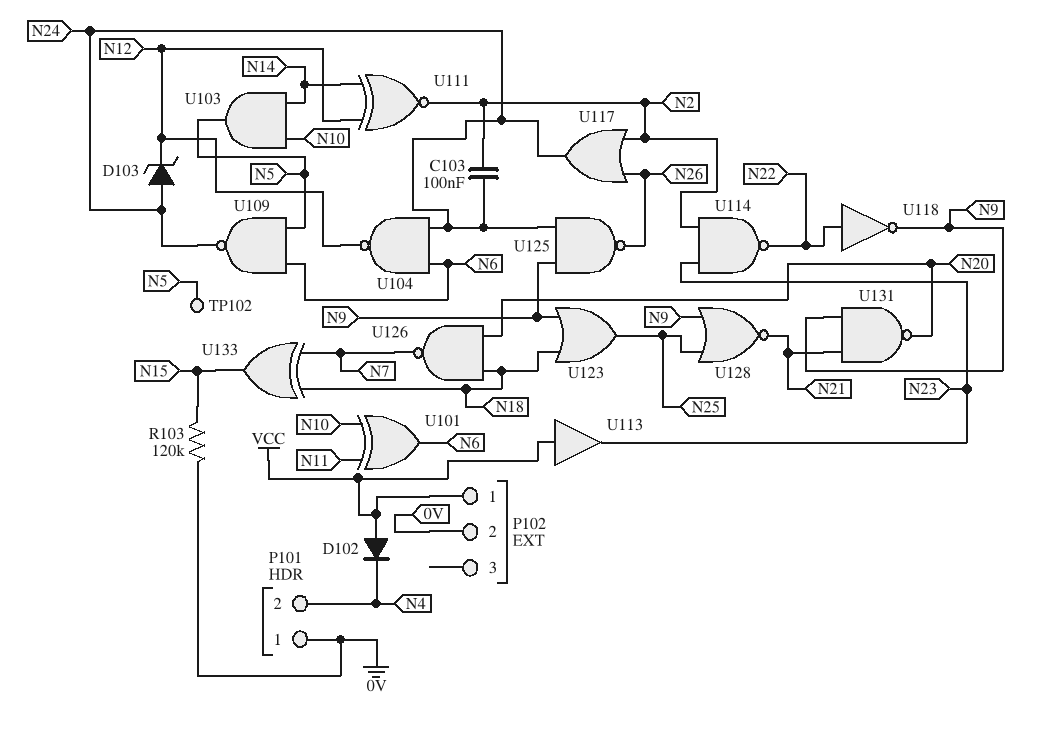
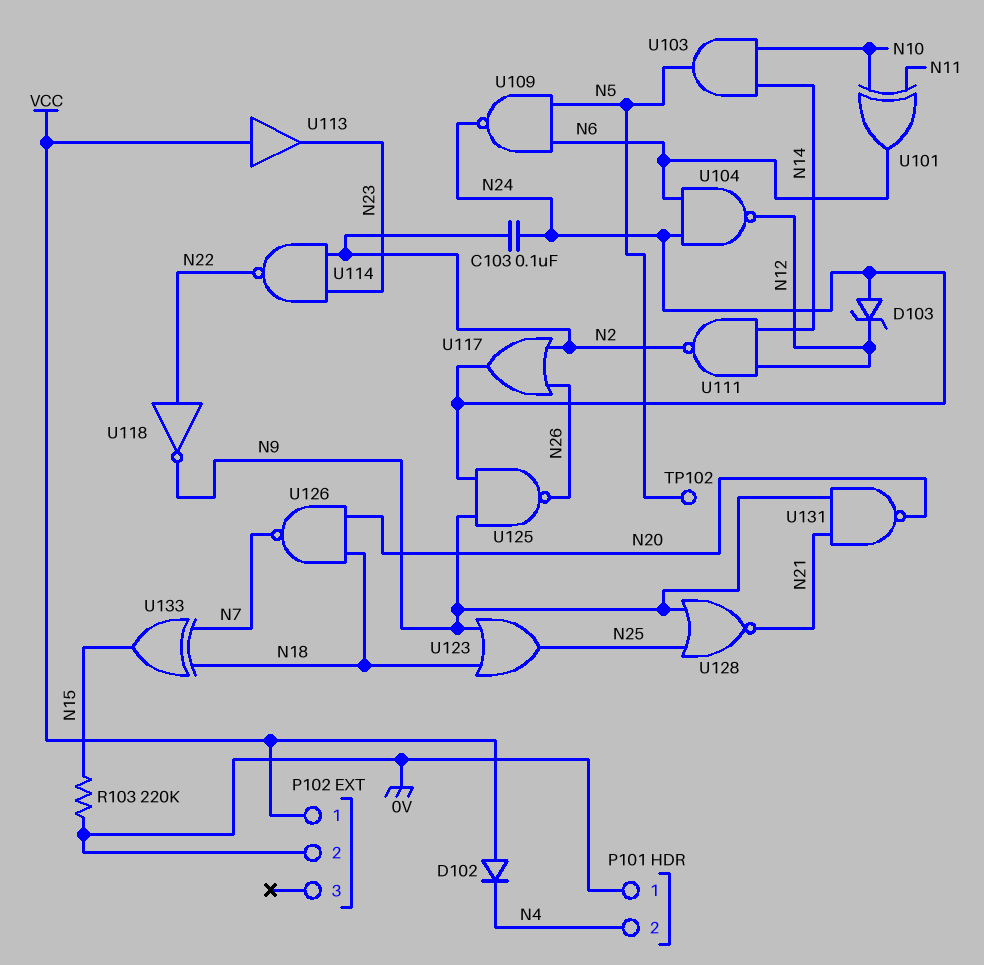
R103: 120k (0V, N15) -> 220k (0V, N15)
U111: XNOR (in N12, in N14, out N2) -> NAND (in N12, in N14, out N2)

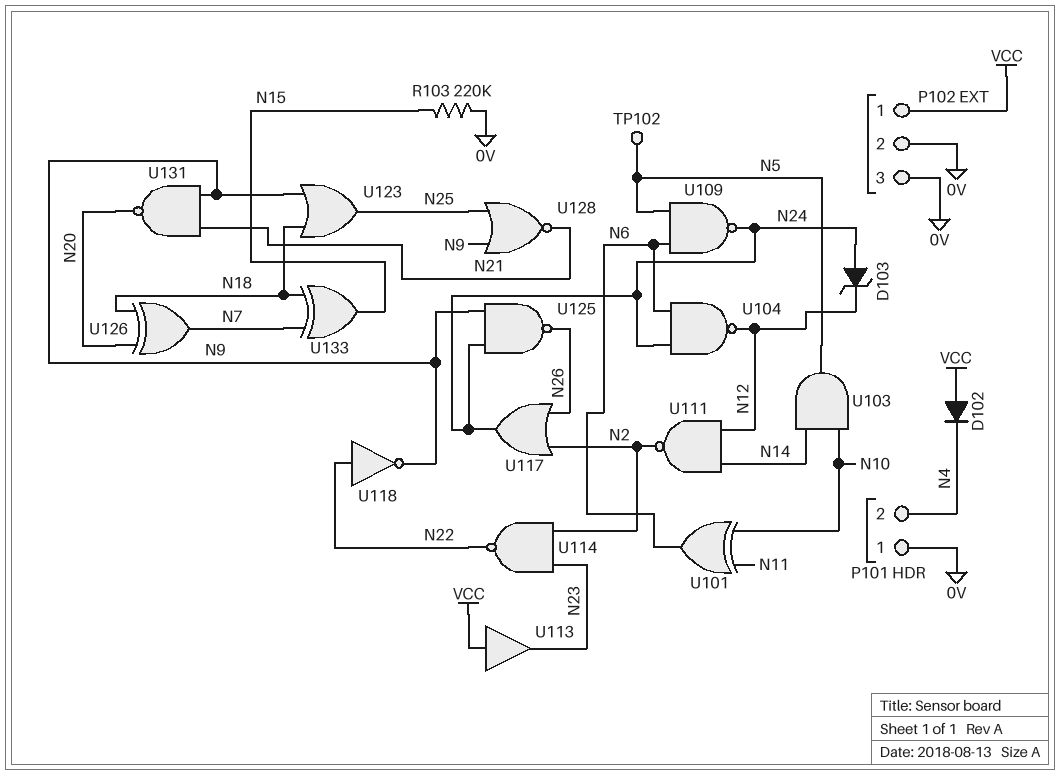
C103: 100nF (N2, N24) -> none
P102 pin 3: none -> 0V
U126: NAND (in N18, in N20, out N7) -> XOR (in N18, in N20, out N7)

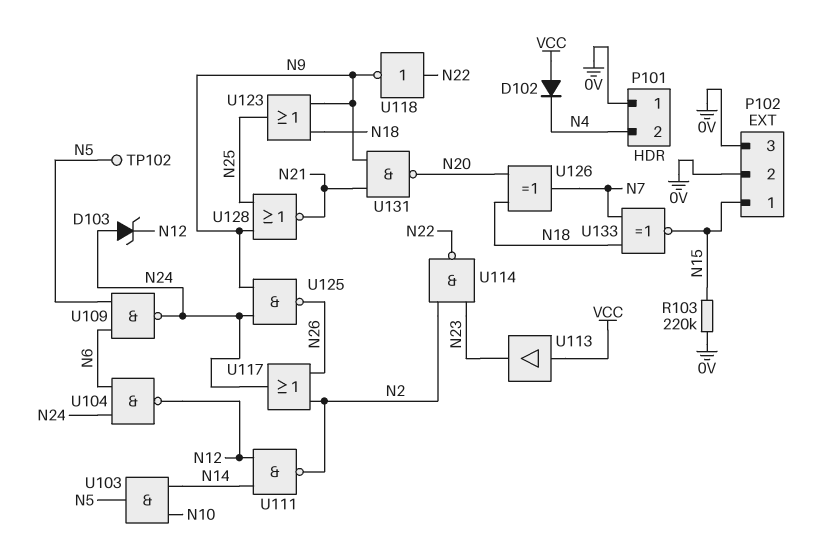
P102 pin 1: VCC -> N15
U101: XOR (in N10, in N11, out N6) -> none
U133: XOR (in N7, in N18, out N15) -> XNOR (in N7, in N18, out N15)

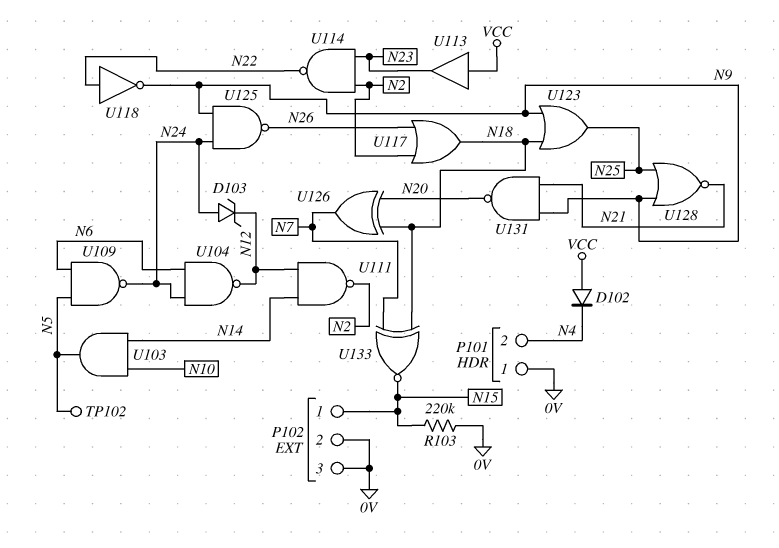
U117: OR (in N2, in N26, out N24) -> OR (in N2, in N26, out N18)

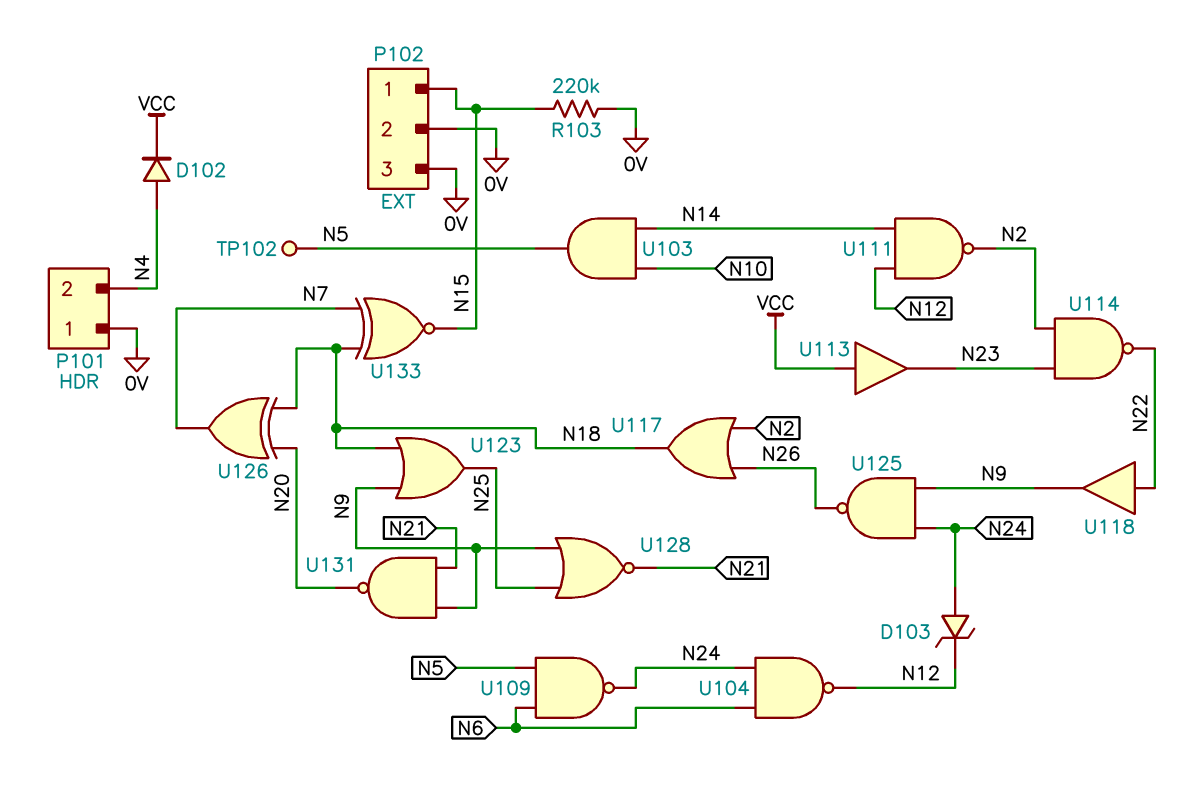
D102: diode (A VCC, K N4) -> diode (A N4, K VCC)
U118: NOT (in N22, out N9) -> buffer (in N22, out N9)

